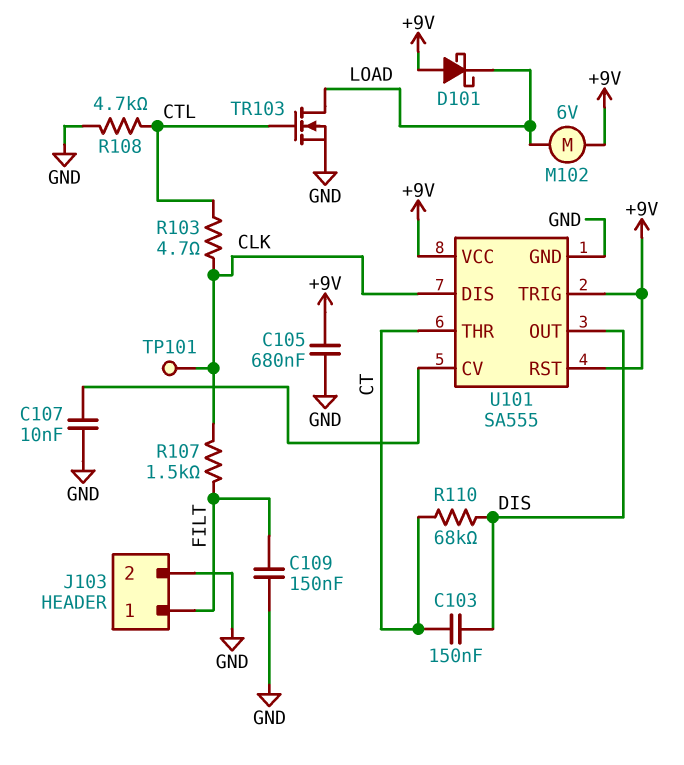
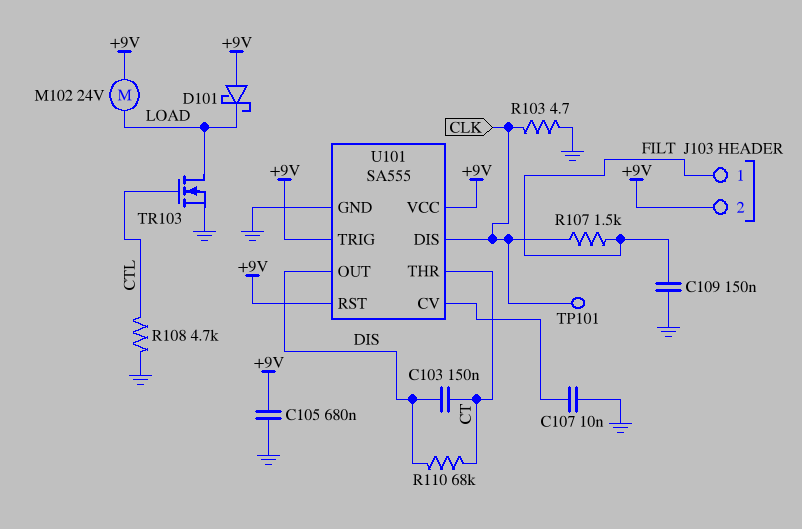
J103 pin 2: GND -> +9V
M102: motor 6V (+9V, LOAD) -> motor 24V (+9V, LOAD)
R103: 4.7 (CLK, CTL) -> 4.7 (CLK, GND)

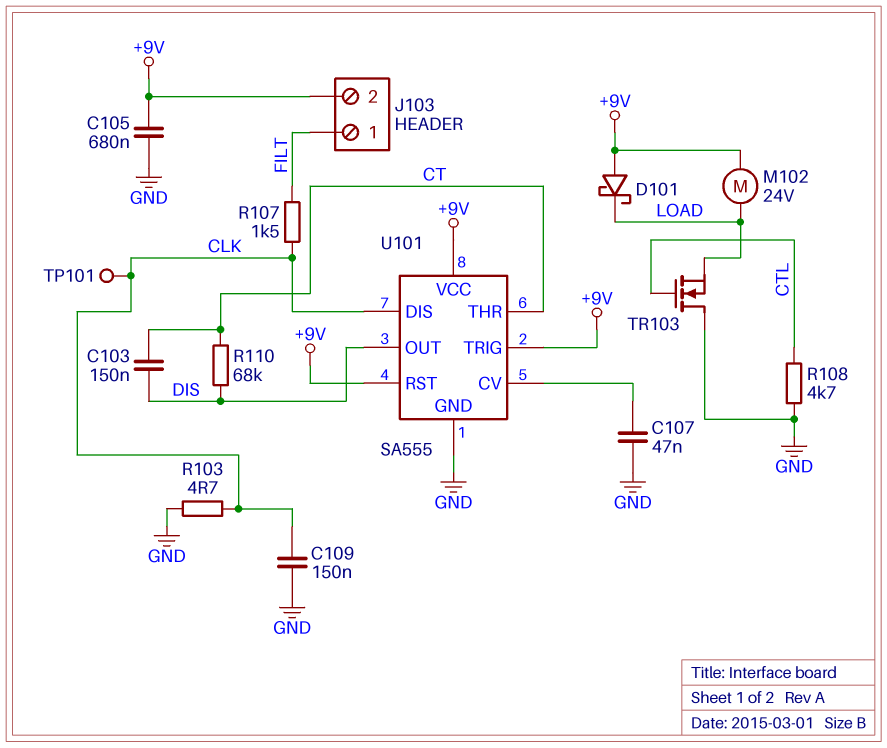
C107: 10nF (GND, U101/CV) -> 47nF (GND, U101/CV)
C109: 150nF (FILT, GND) -> 150nF (CLK, GND)
TR103: NMOS (G CTL, D LOAD, S GND) -> NMOS (G CTL, D GND, S LOAD)

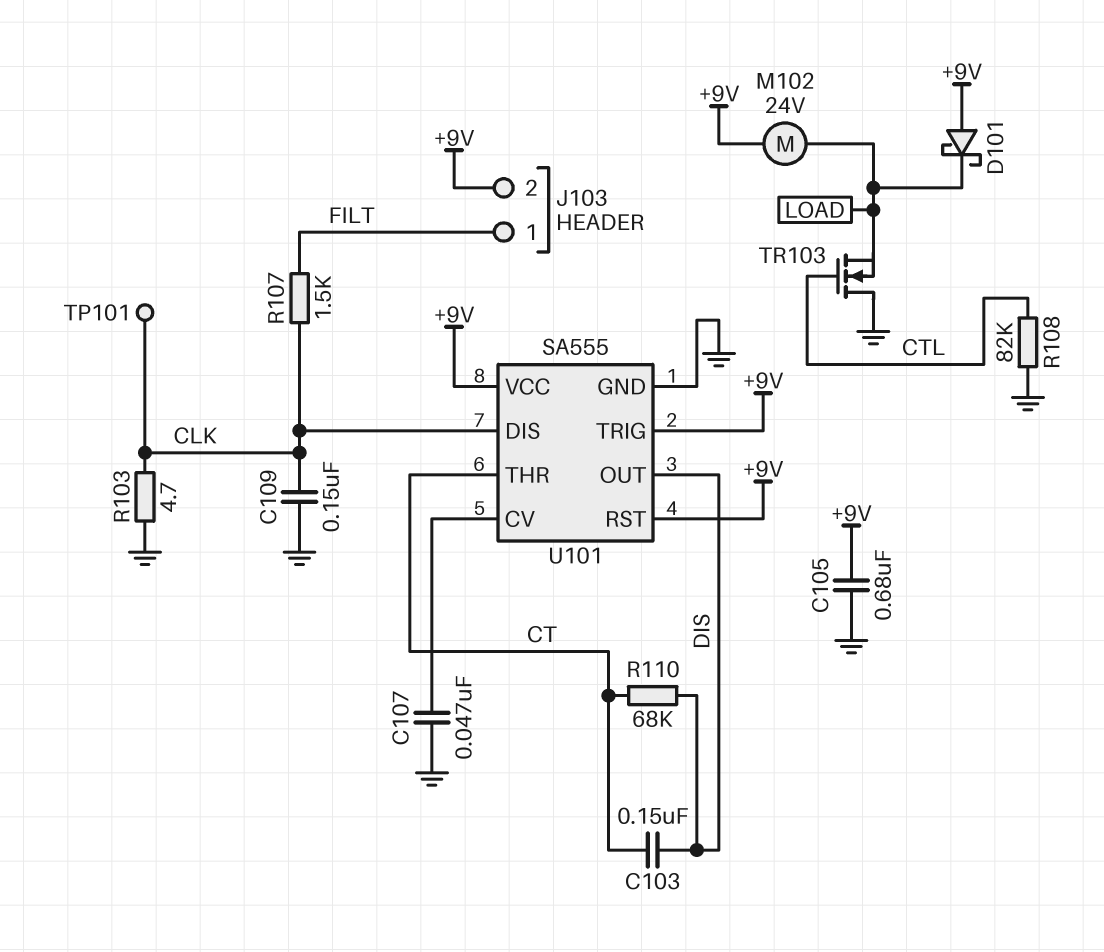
R108: 4.7k (CTL, GND) -> 82k (CTL, GND)

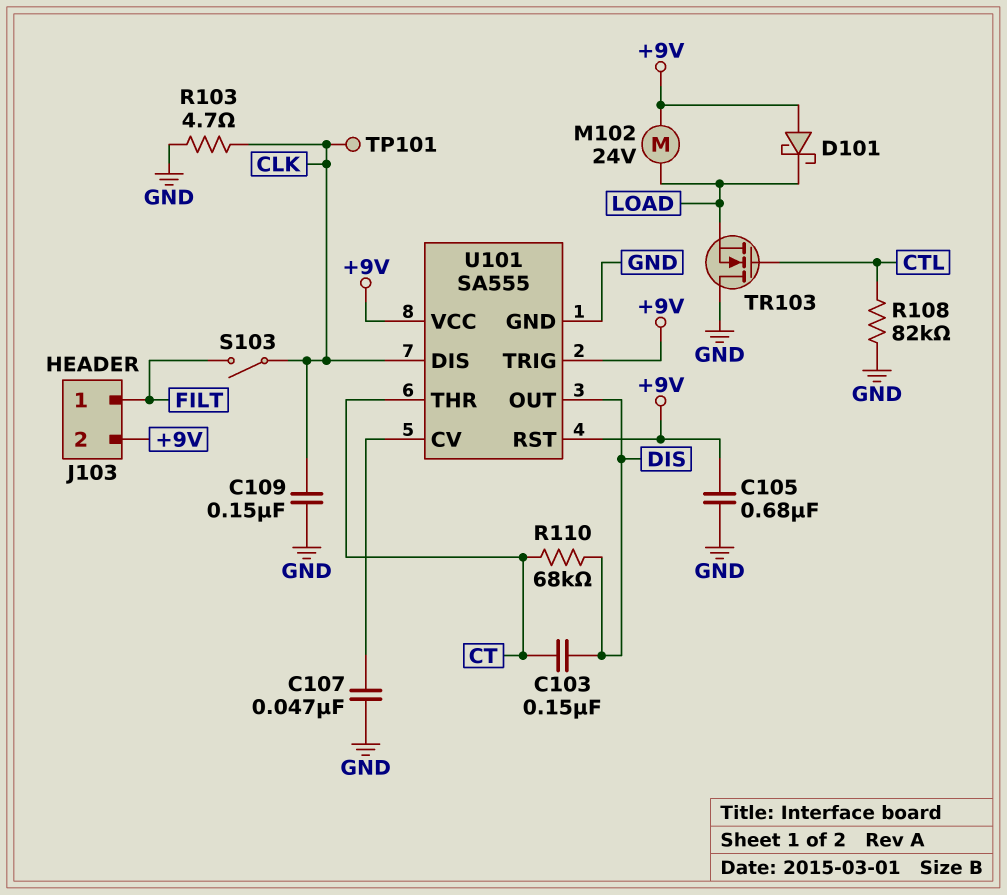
R107: 1.5k (CLK, FILT) -> none
S103: none -> switch (CLK, FILT)

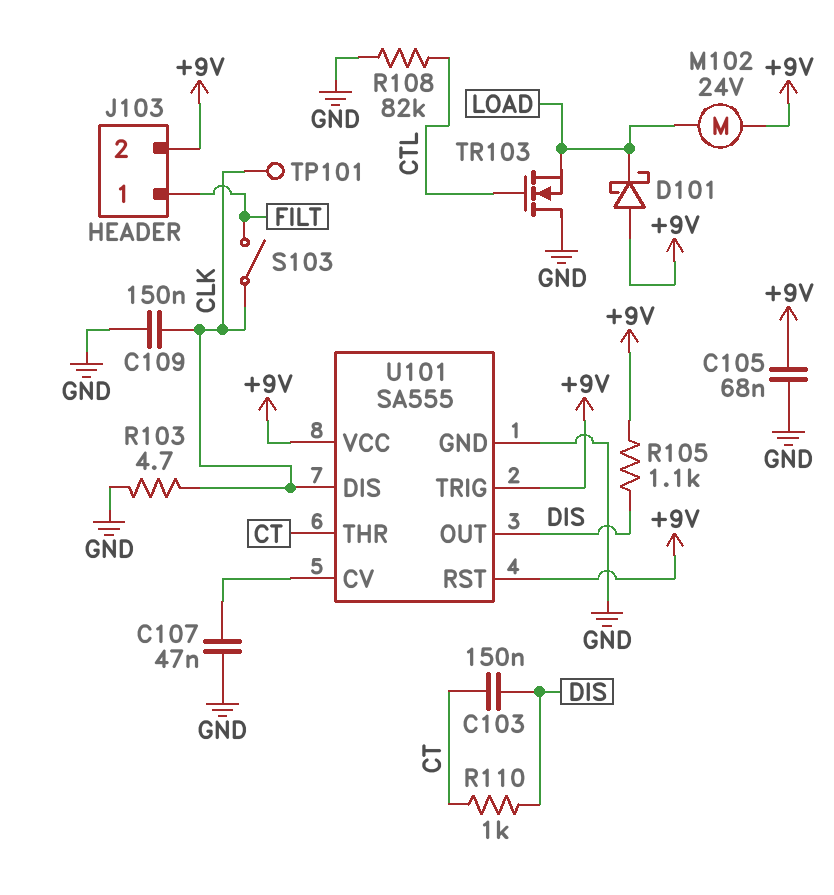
C105: 680nF (+9V, GND) -> 68nF (+9V, GND)
R105: none -> 1.1k (+9V, DIS)
R110: 68k (CT, DIS) -> 1k (CT, DIS)

